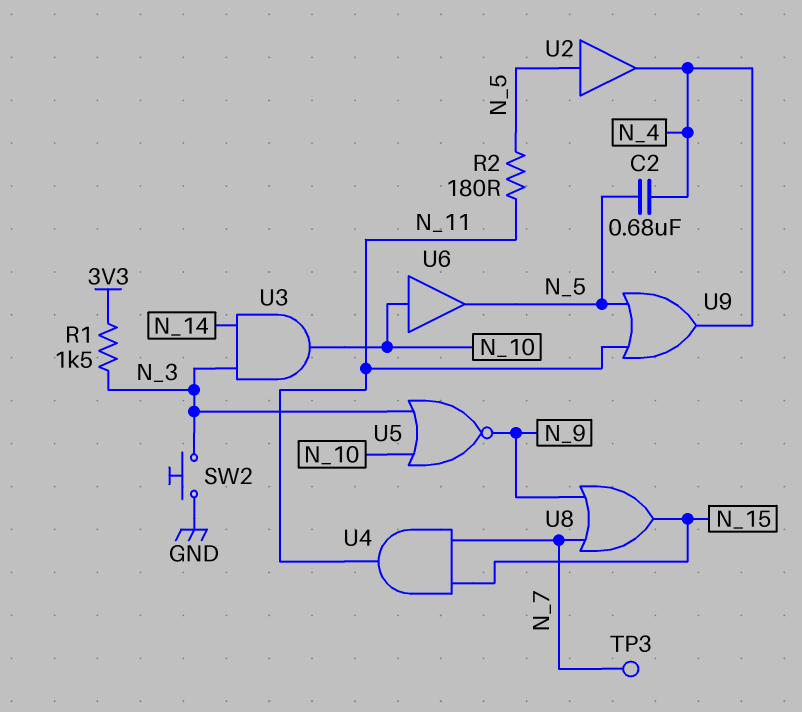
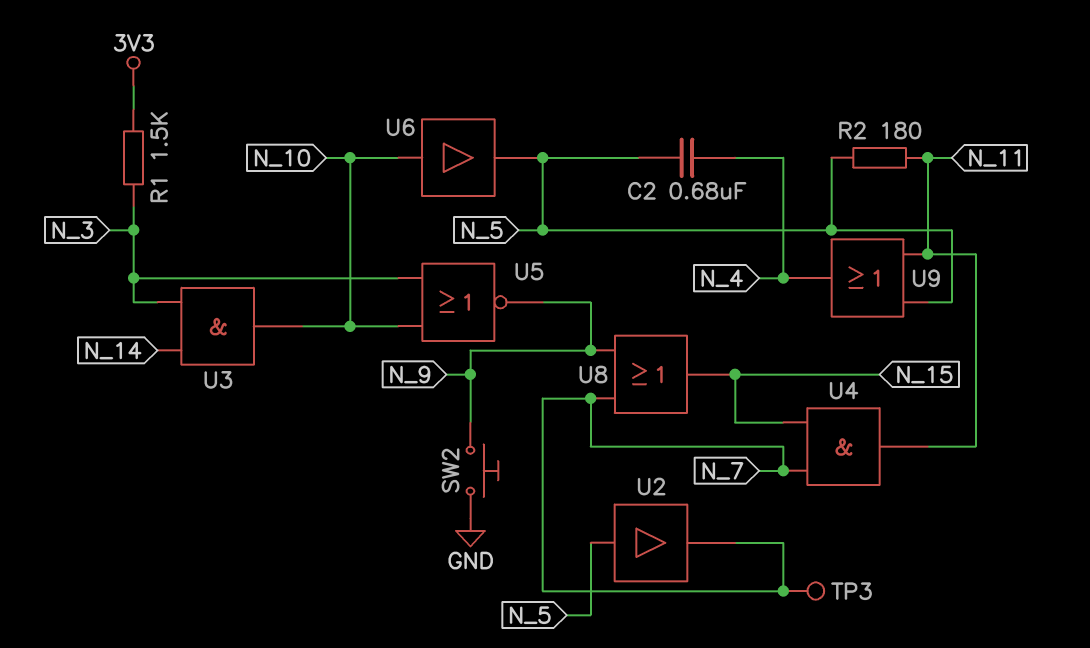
SW2: button (GND, N_3) -> button (GND, N_9)
U2: buffer (in N_5, out N_4) -> buffer (in N_5, out N_7)

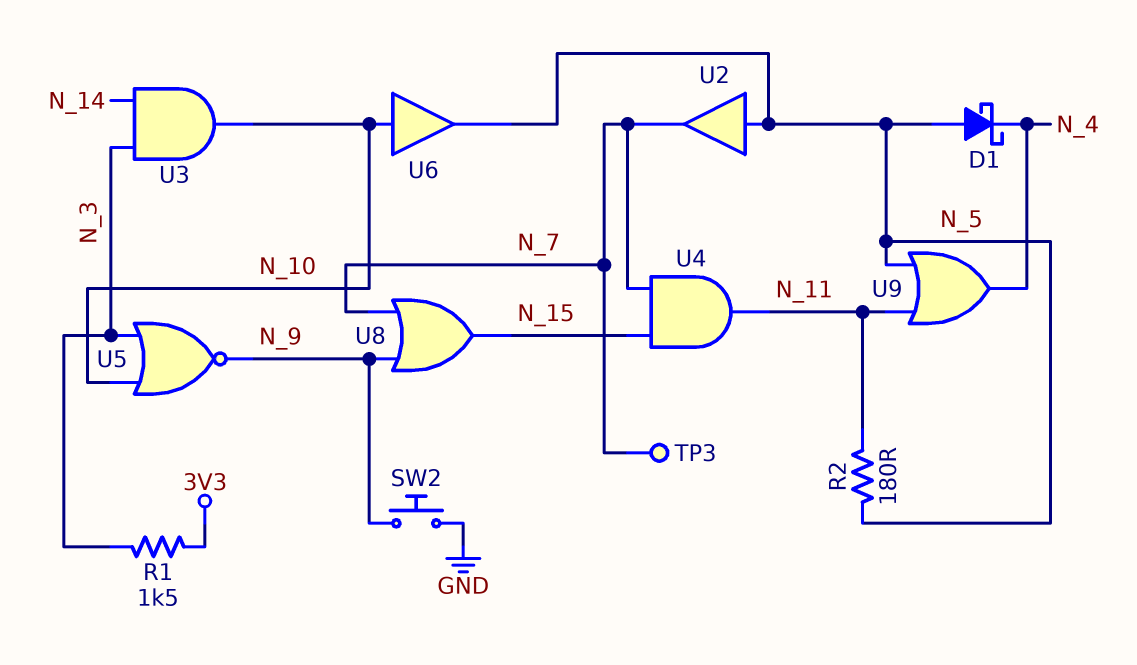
C2: 680nF (N_4, N_5) -> none
D1: none -> schottky (A N_5, K N_4)

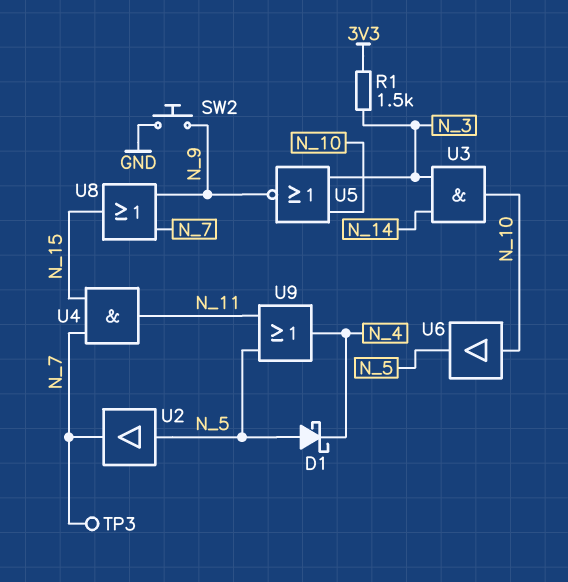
R2: 180 (N_5, N_11) -> none

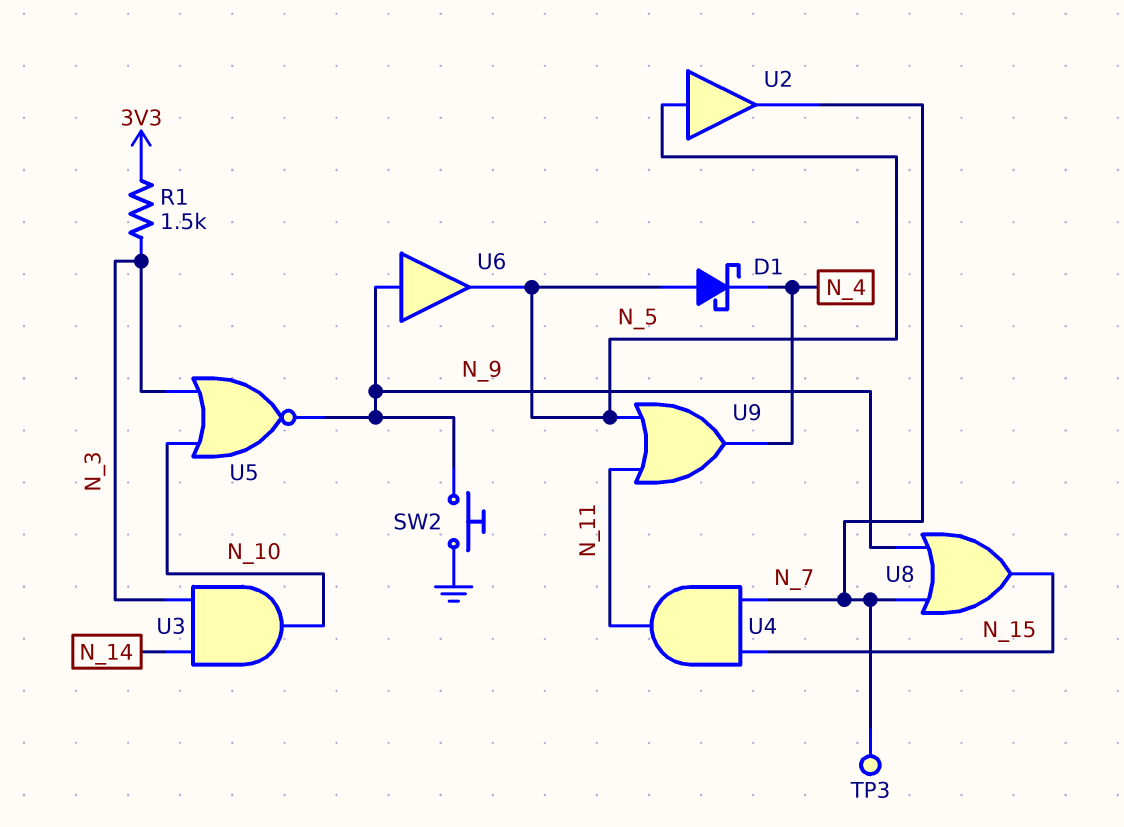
U6: buffer (in N_10, out N_5) -> buffer (in N_9, out N_5)

